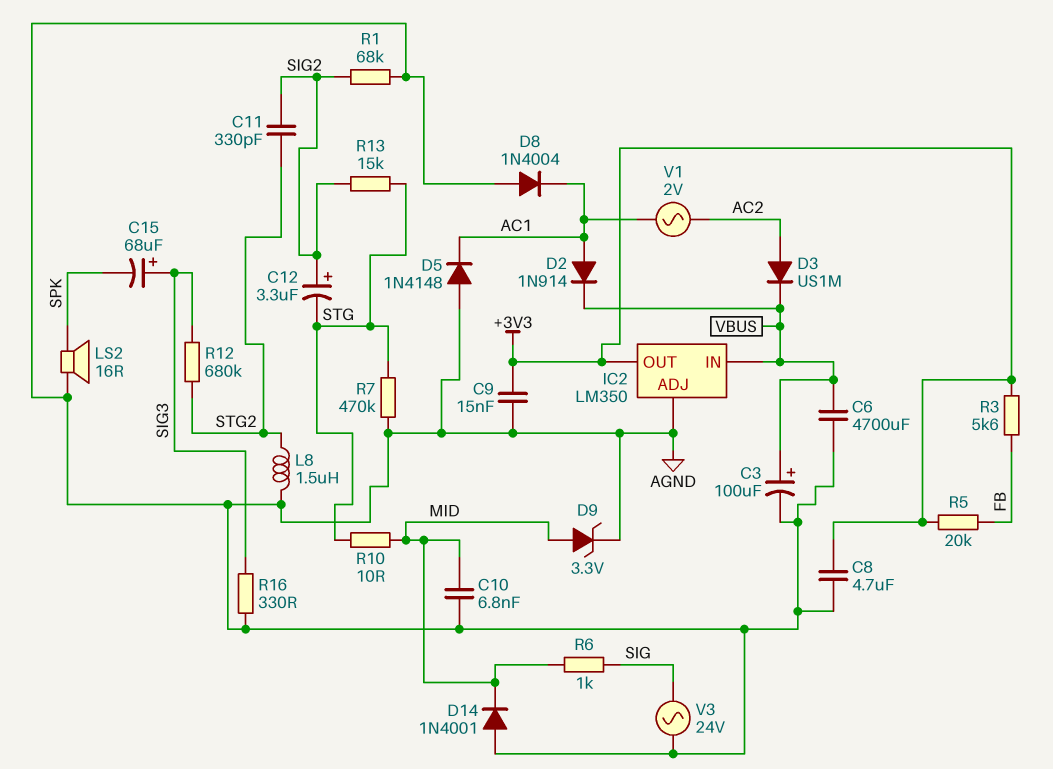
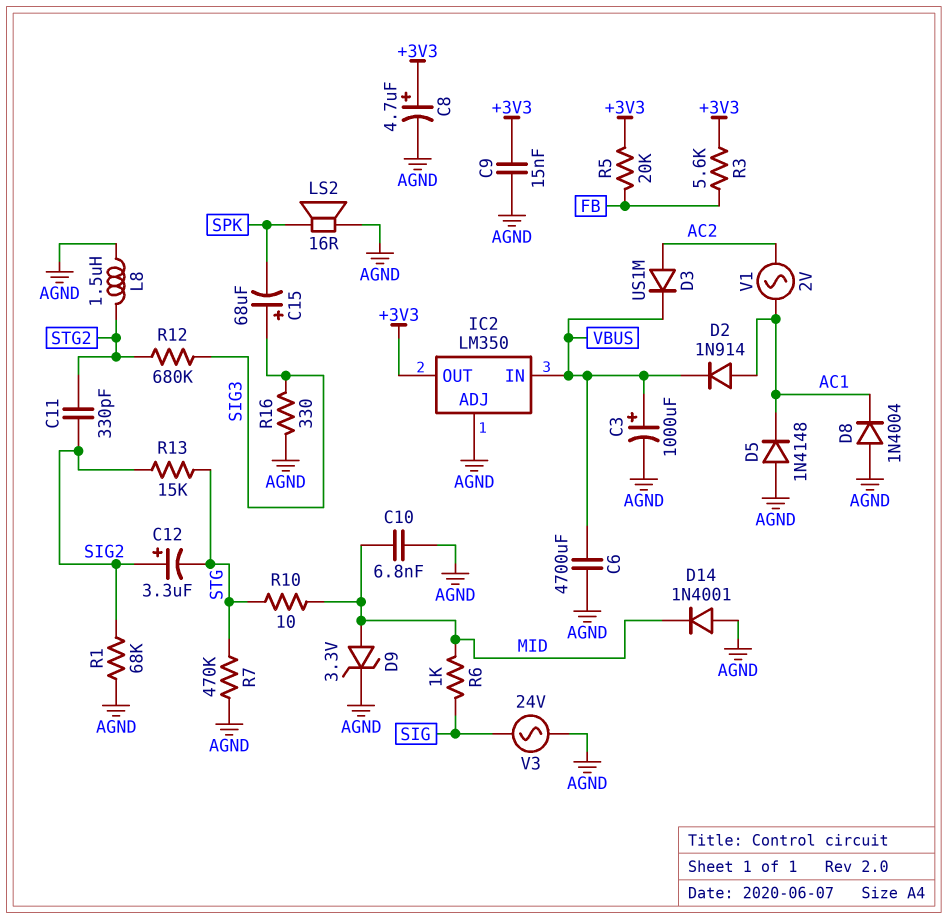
C3: 100uF (plus VBUS, minus AGND) -> 1000uF (plus VBUS, minus AGND)
C8: 4.7uF (+3V3, AGND) -> 4.7uF (plus +3V3, minus AGND)

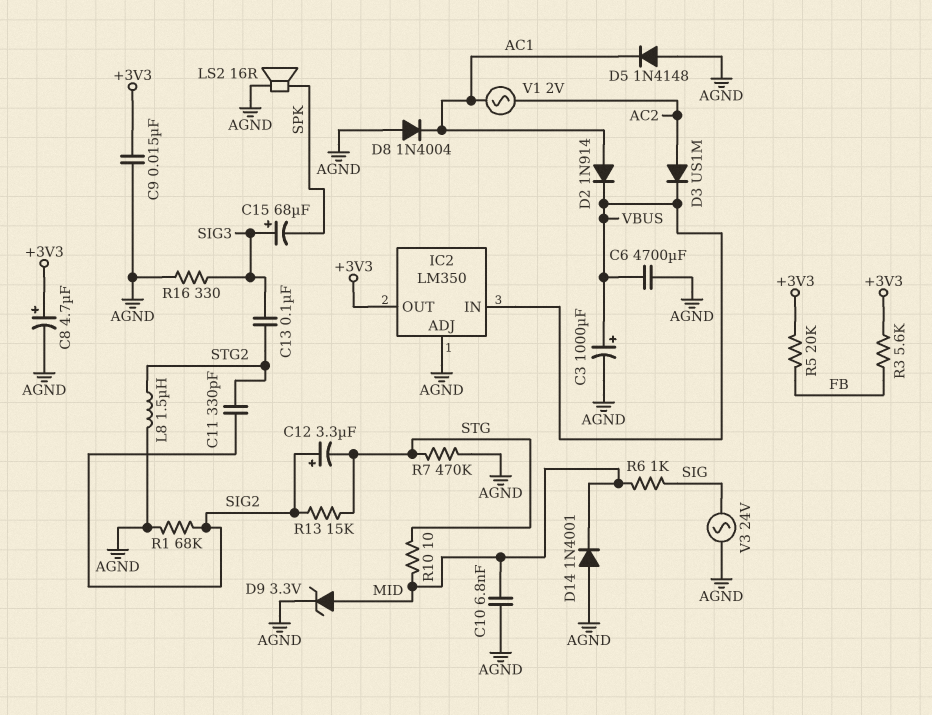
C13: none -> 100nF (SIG3, STG2)
R12: 680k (SIG3, STG2) -> none

